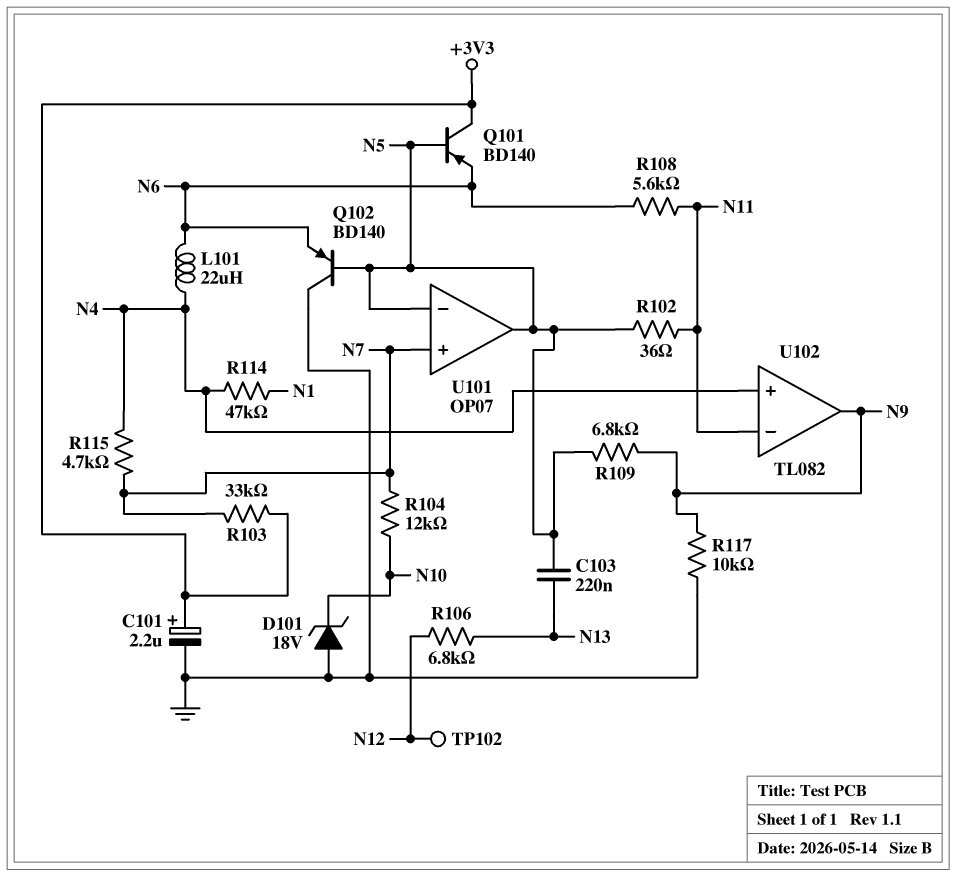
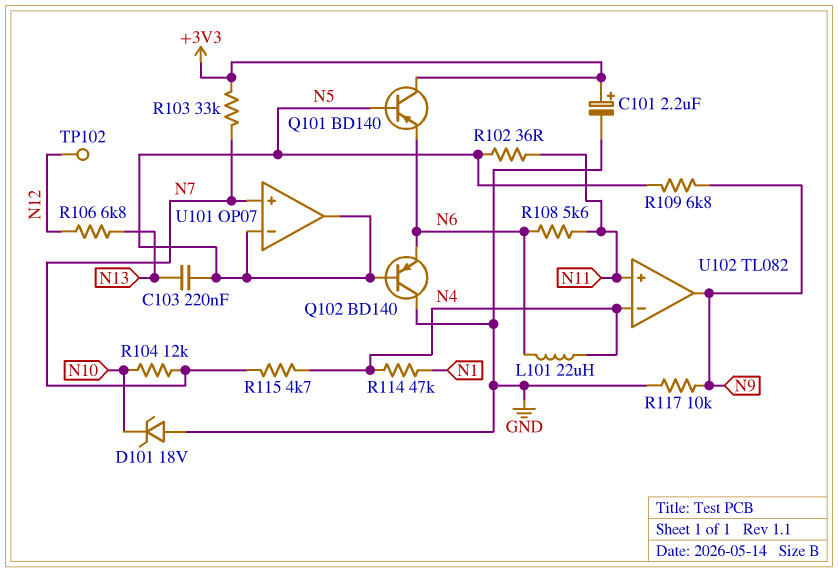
U102 pin in+: N4 -> N11
U102 pin in-: N11 -> N4

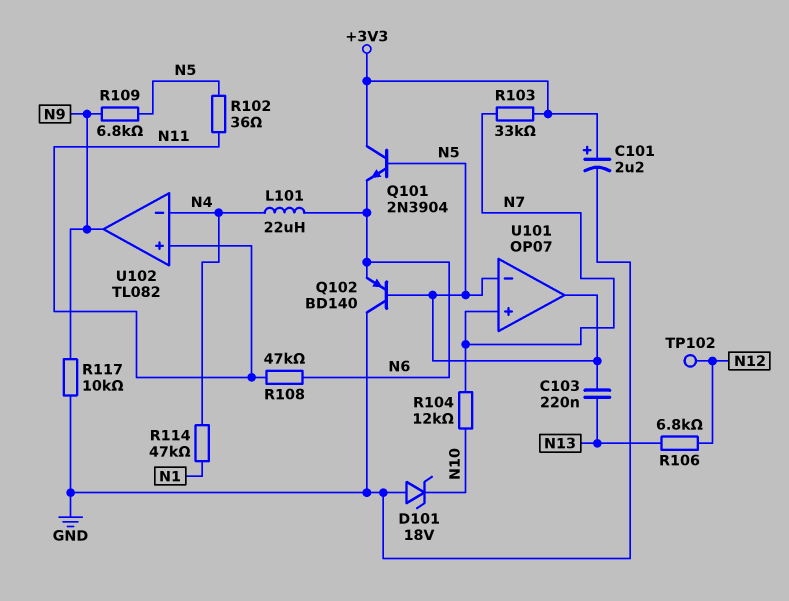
Q101: PNP BD140 (B N5, C +3V3, E N6) -> NPN 2N3904 (B N5, C +3V3, E N6)
R108: 5.6k (N6, N11) -> 47k (N6, N11)
R115: 4.7k (N4, N7) -> none

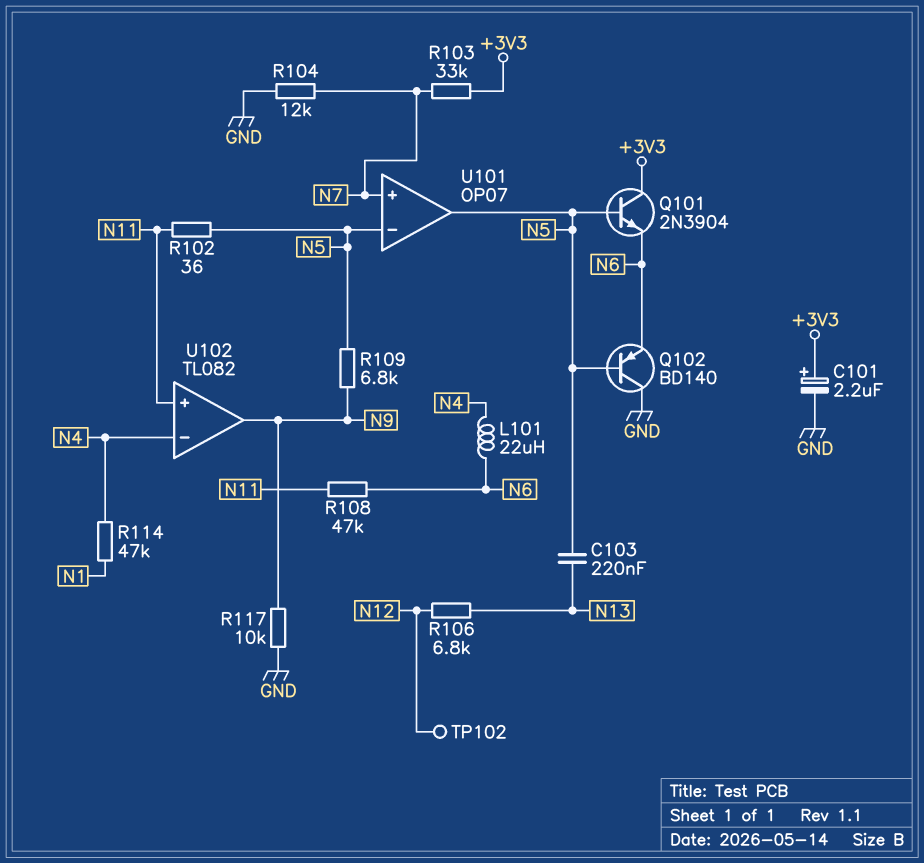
D101: zener 18V (A GND, K N10) -> none
R104: 12k (N7, N10) -> 12k (GND, N7)

